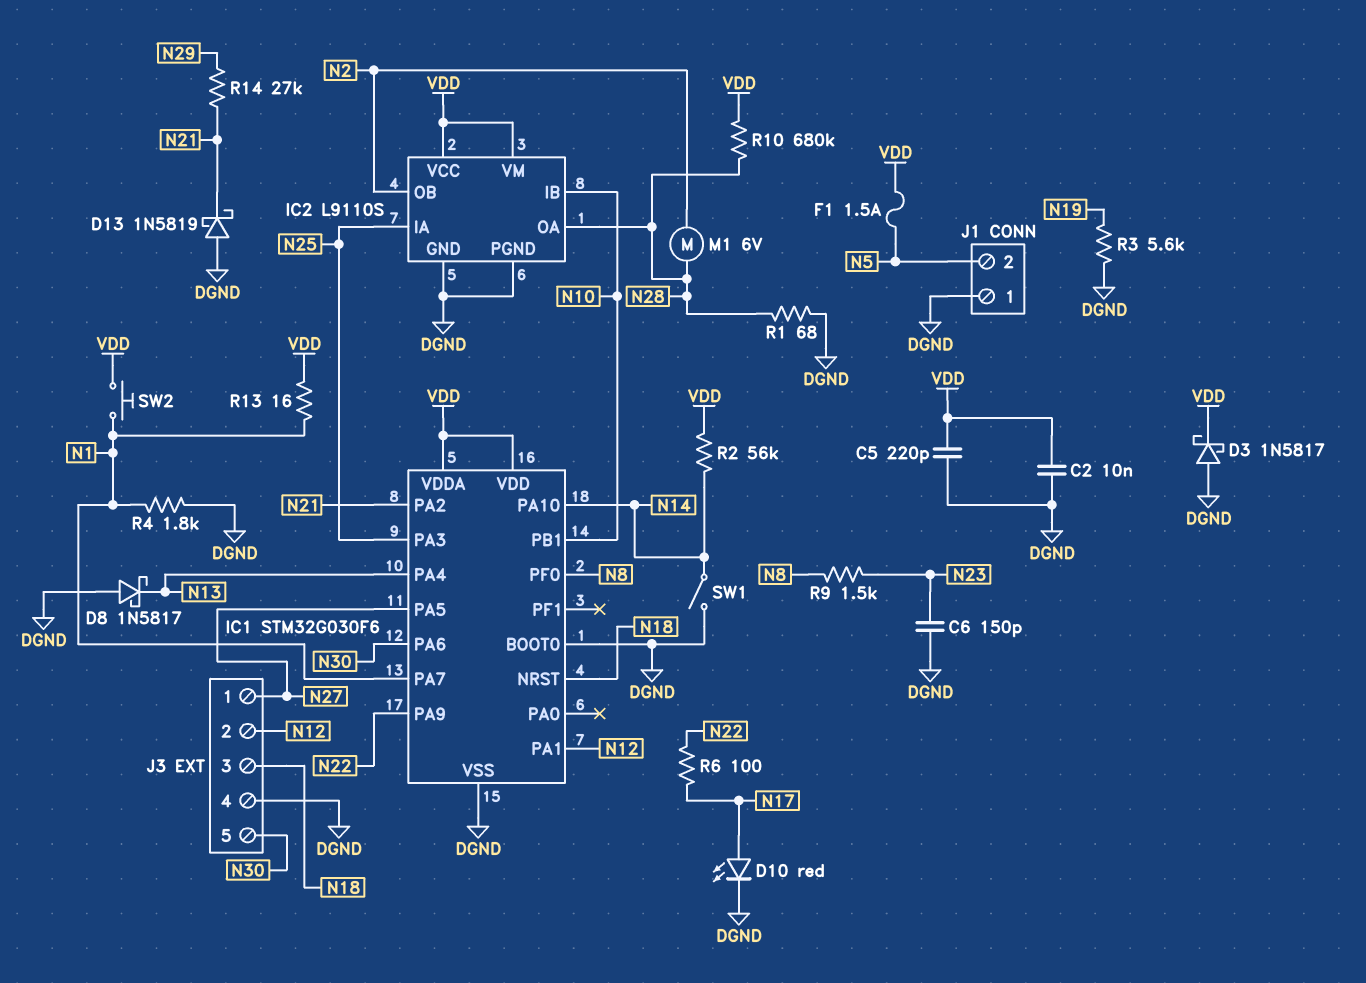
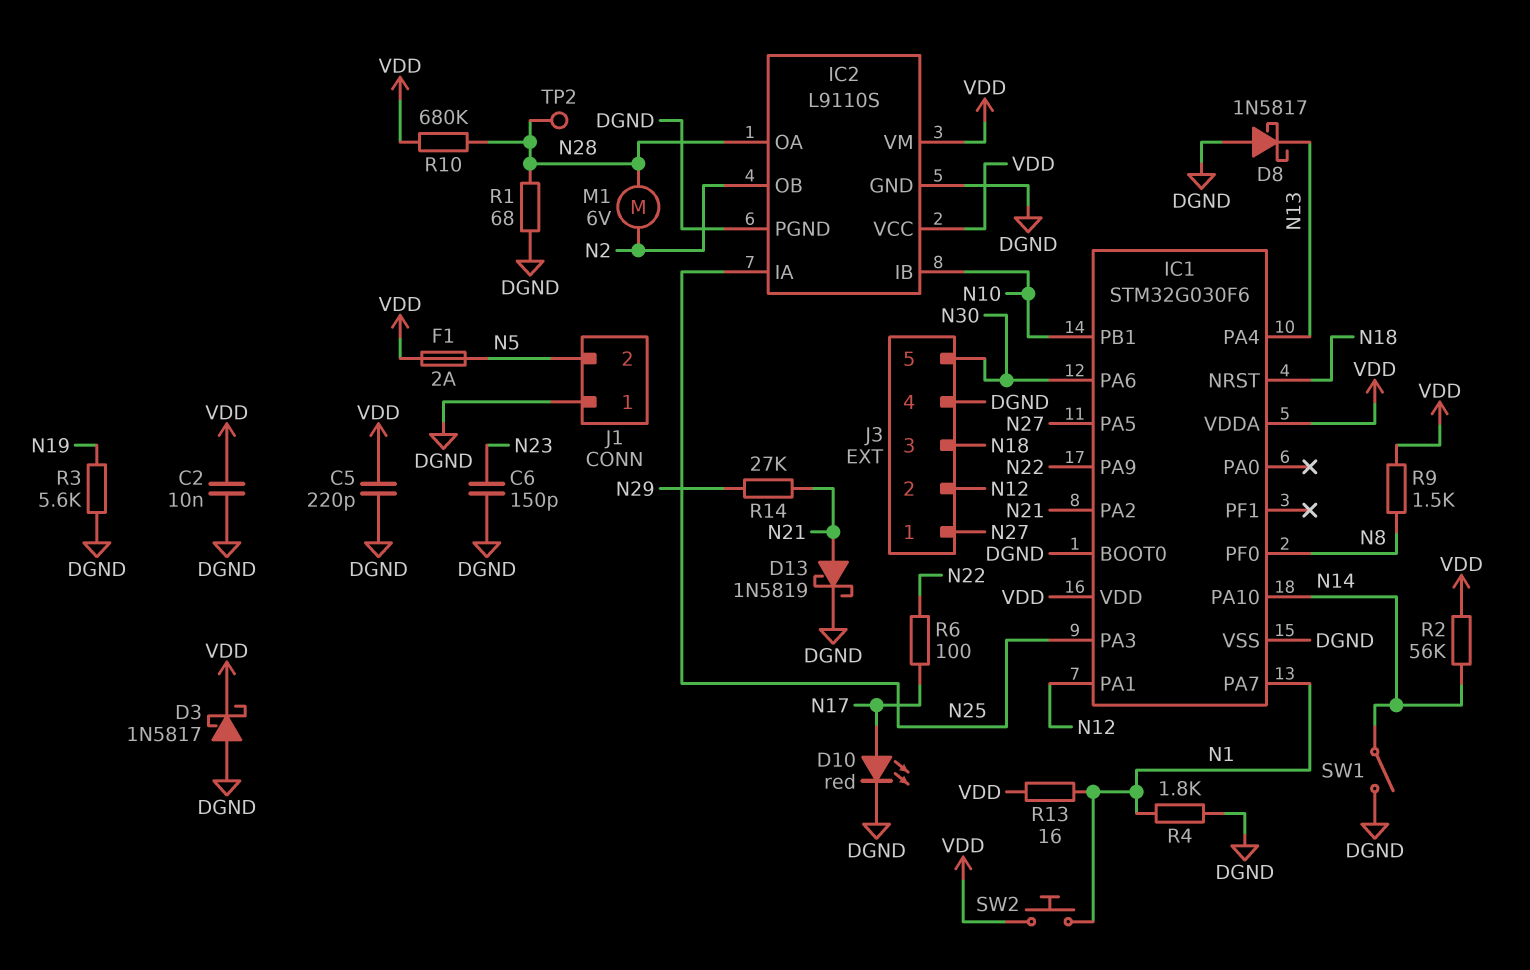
D13: schottky 1N5819 (A DGND, K N21) -> schottky 1N5819 (A N21, K DGND)
F1: 1.5A (N5, VDD) -> 2A (N5, VDD)
R9: 1.5k (N8, N23) -> 1.5k (N8, VDD)
TP2: none -> test point (N28)

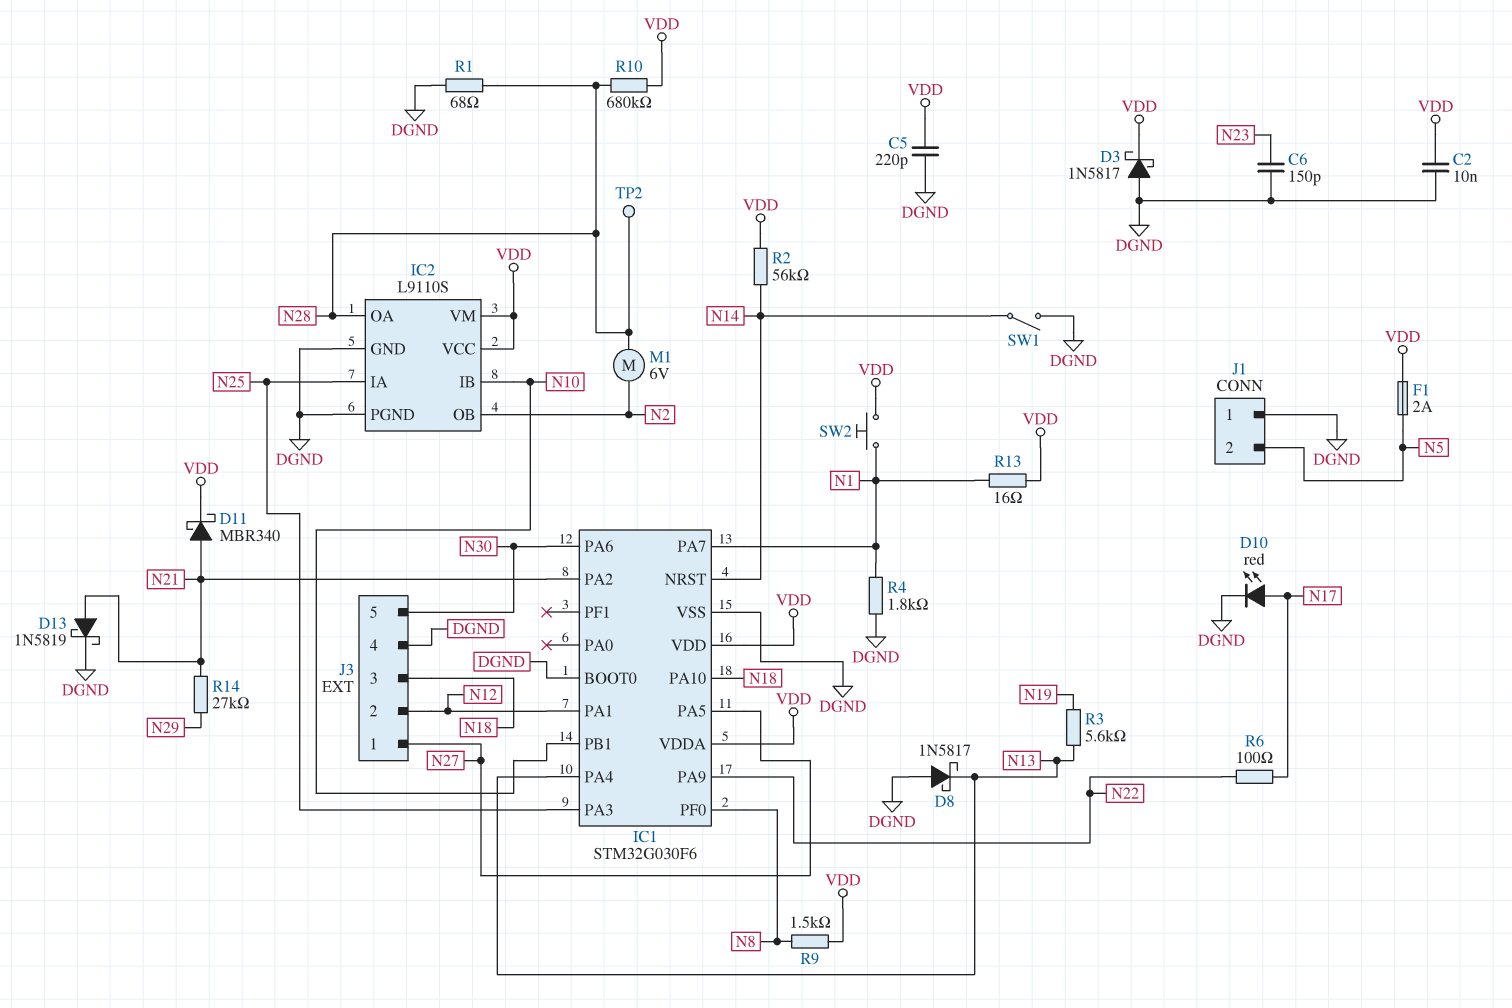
D11: none -> schottky MBR340 (A N21, K VDD)
IC1 pin NRST: N18 -> N14
IC1 pin PA10: N14 -> N18
R3: 5.6k (DGND, N19) -> 5.6k (N13, N19)

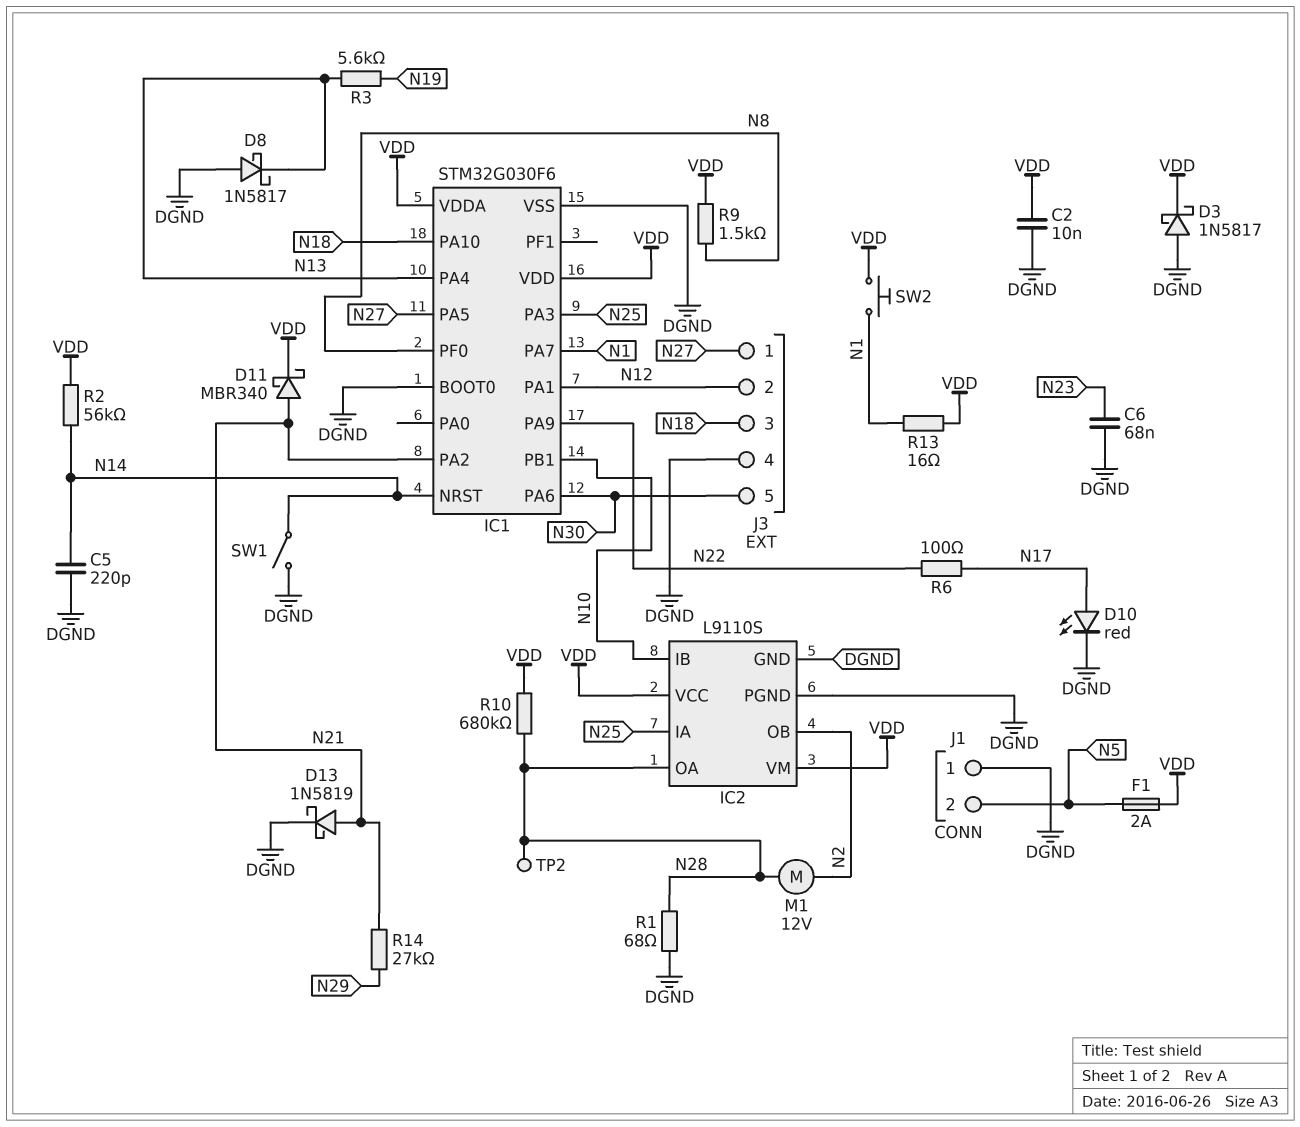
C5: 220pF (DGND, VDD) -> 220pF (DGND, N14)
C6: 150pF (DGND, N23) -> 68nF (DGND, N23)
M1: motor 6V (N2, N28) -> motor 12V (N2, N28)
R4: 1.8k (DGND, N1) -> none

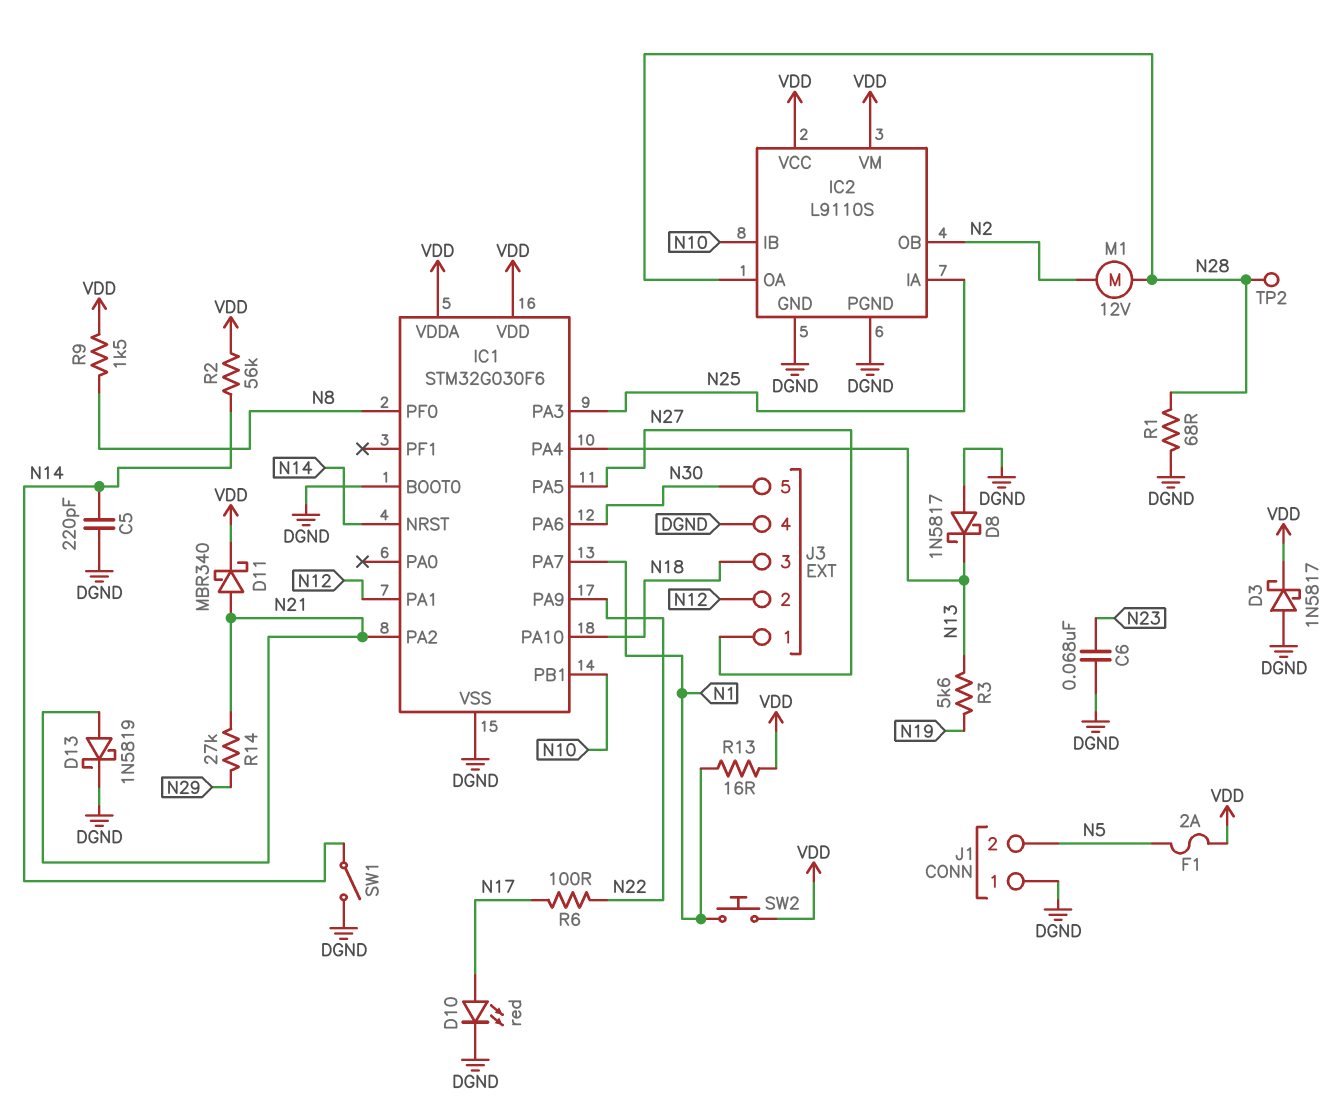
C2: 10nF (DGND, VDD) -> none
R10: 680k (N28, VDD) -> none

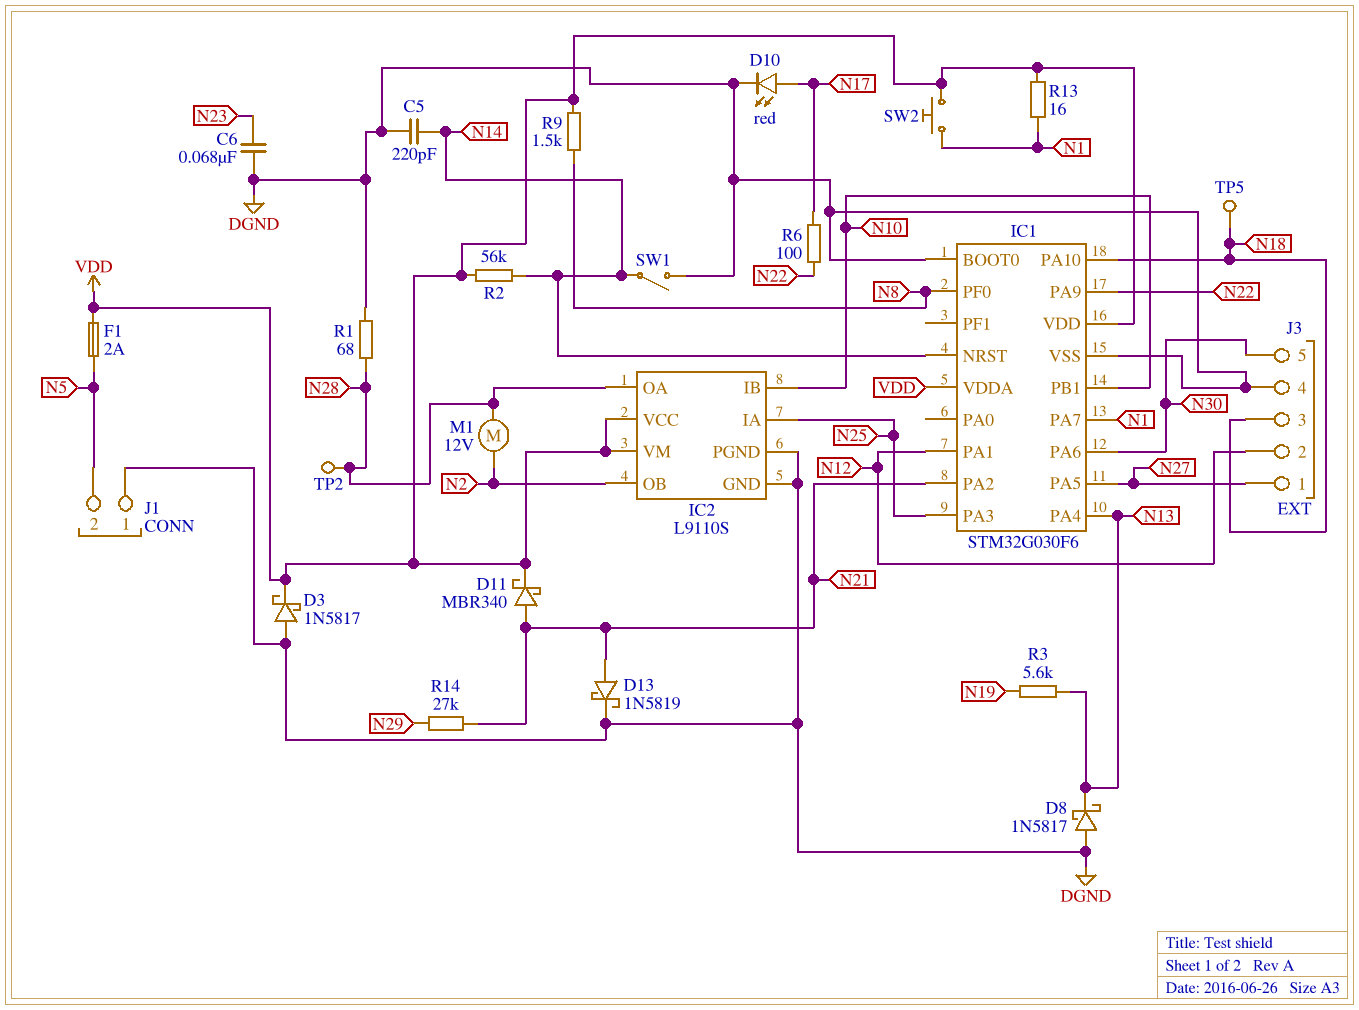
TP5: none -> test point (N18)

